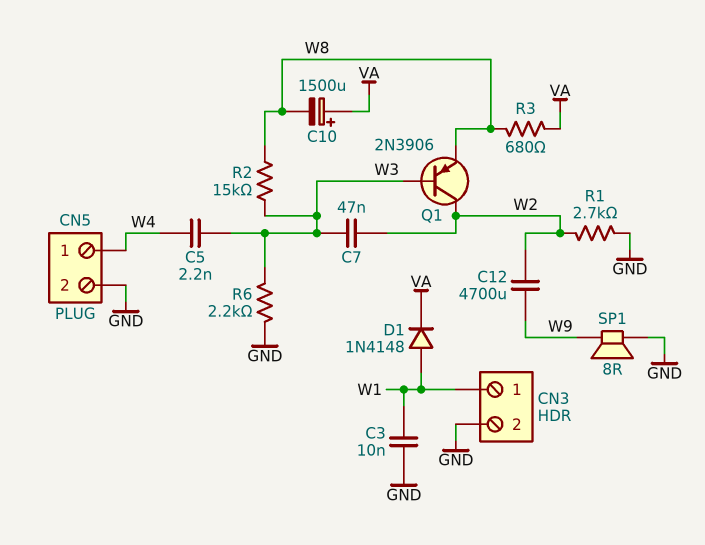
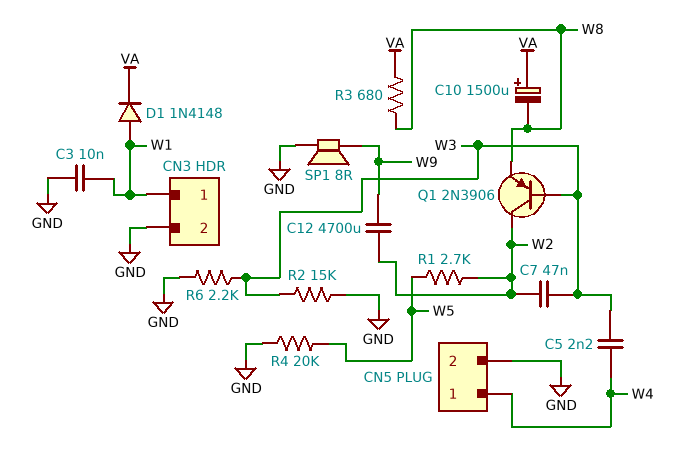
R1: 2.7k (GND, W2) -> 2.7k (W2, W5)
R2: 15k (W3, W8) -> 15k (GND, W3)
R4: none -> 20k (GND, W5)

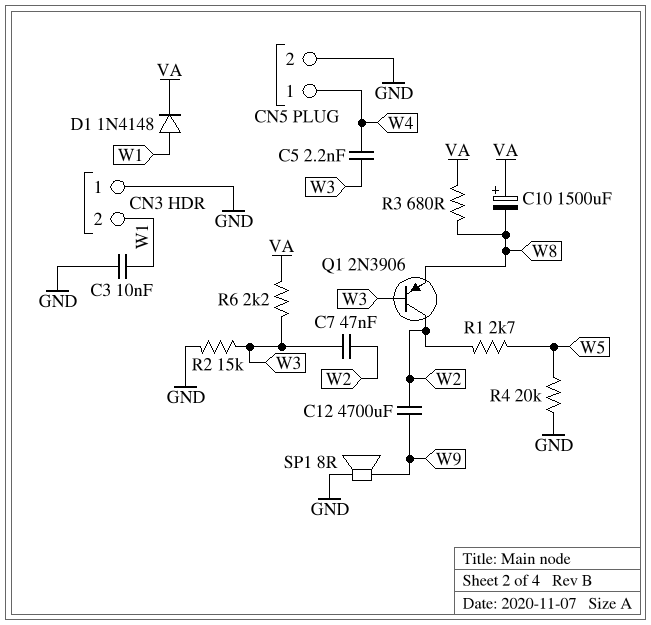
CN3 pin 1: W1 -> GND
CN3 pin 2: GND -> W1
R6: 2.2k (GND, W3) -> 2.2k (VA, W3)

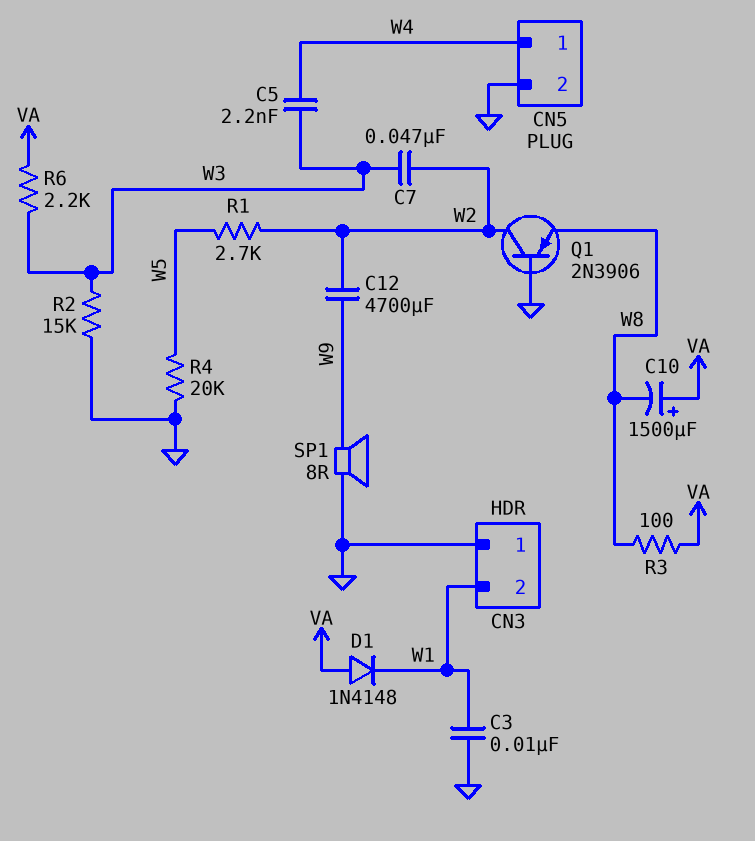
D1: diode 1N4148 (A W1, K VA) -> diode 1N4148 (A VA, K W1)
Q1: PNP 2N3906 (B W3, C W2, E W8) -> PNP 2N3906 (B GND, C W2, E W8)
R3: 680 (VA, W8) -> 100 (VA, W8)

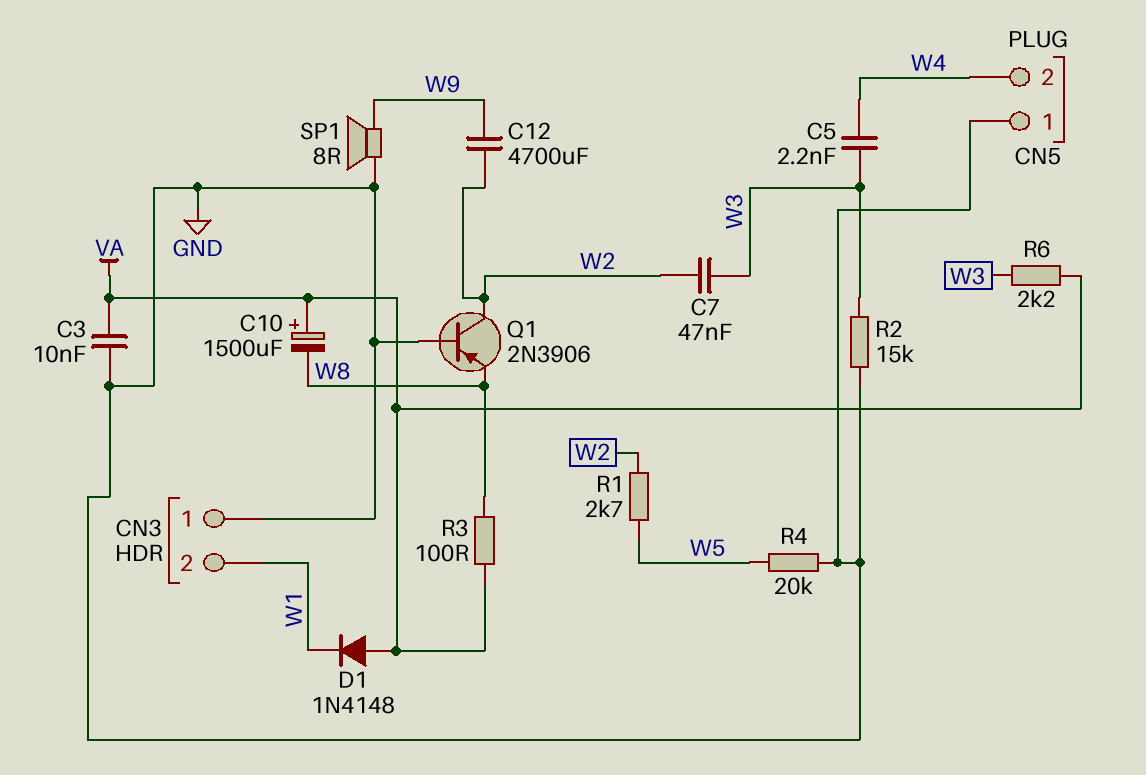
C3: 10nF (GND, W1) -> 10nF (GND, VA)
CN5 pin 1: W4 -> GND
CN5 pin 2: GND -> W4

